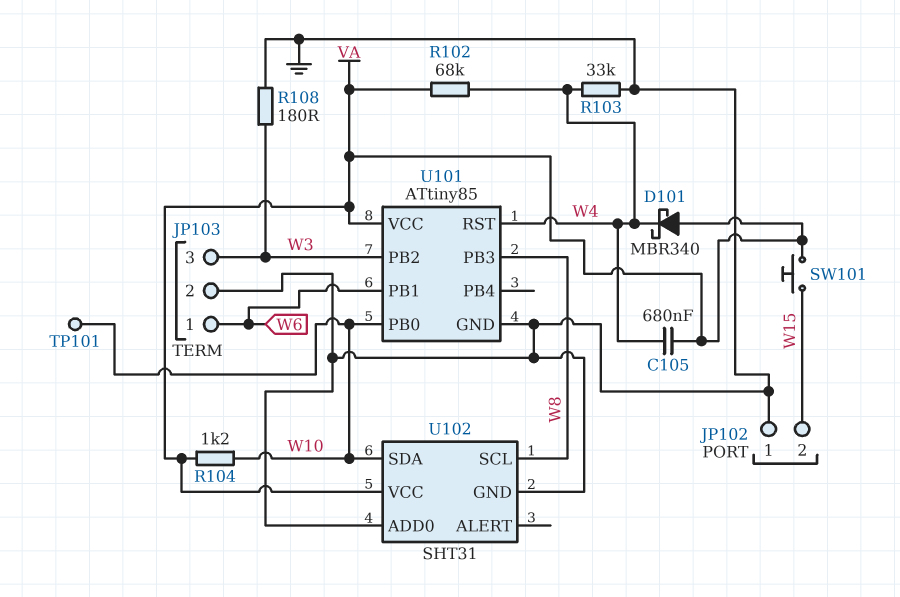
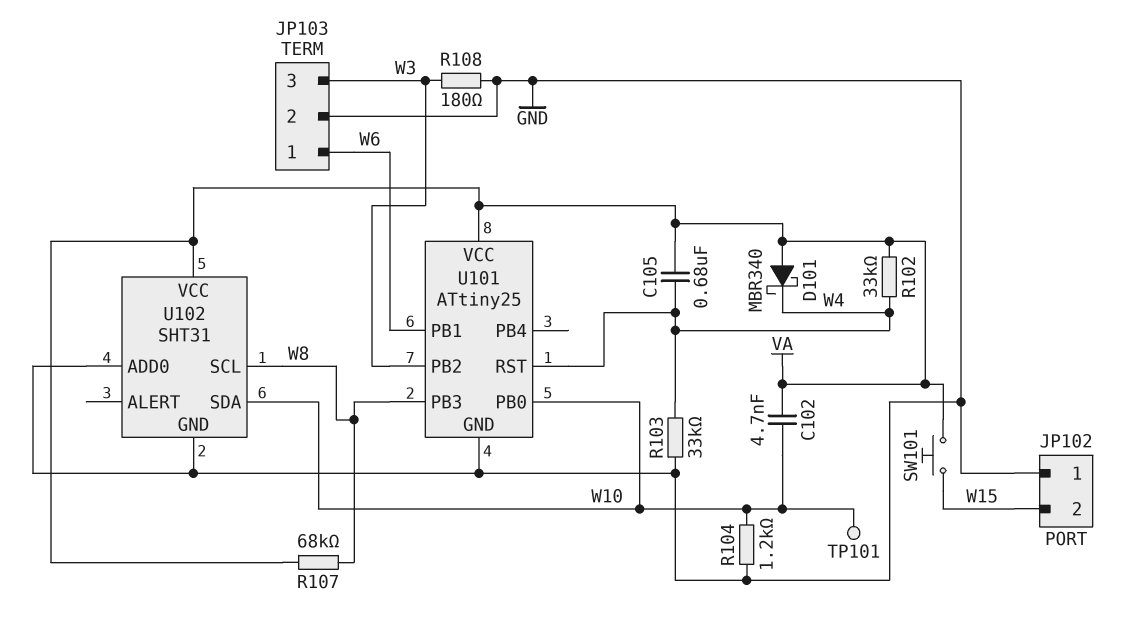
C102: none -> 4.7nF (VA, W10)
R102: 68k (VA, W4) -> 33k (VA, W4)
R104: 1.2k (VA, W10) -> 1.2k (GND, W10)
R107: none -> 68k (VA, W8)
U101: ATtiny85 -> ATtiny25

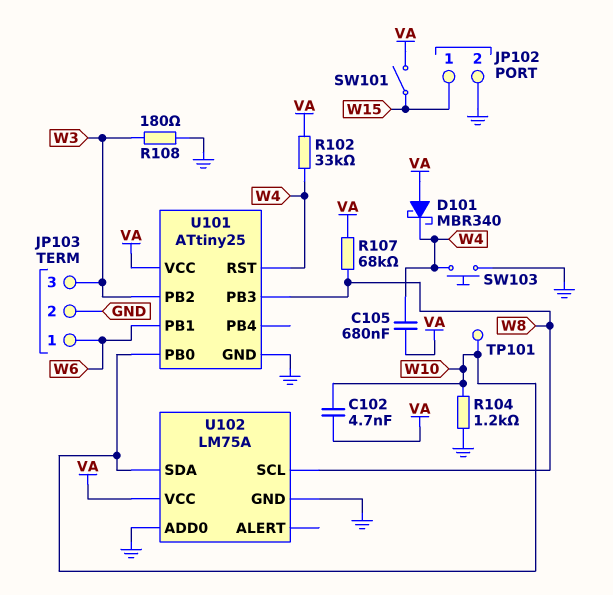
JP102 pin 1: GND -> W15
JP102 pin 2: W15 -> GND
R103: 33k (GND, W4) -> none
SW101: button (VA, W15) -> switch (VA, W15)
SW103: none -> button (GND, W4)
U102: SHT31 -> LM75A

